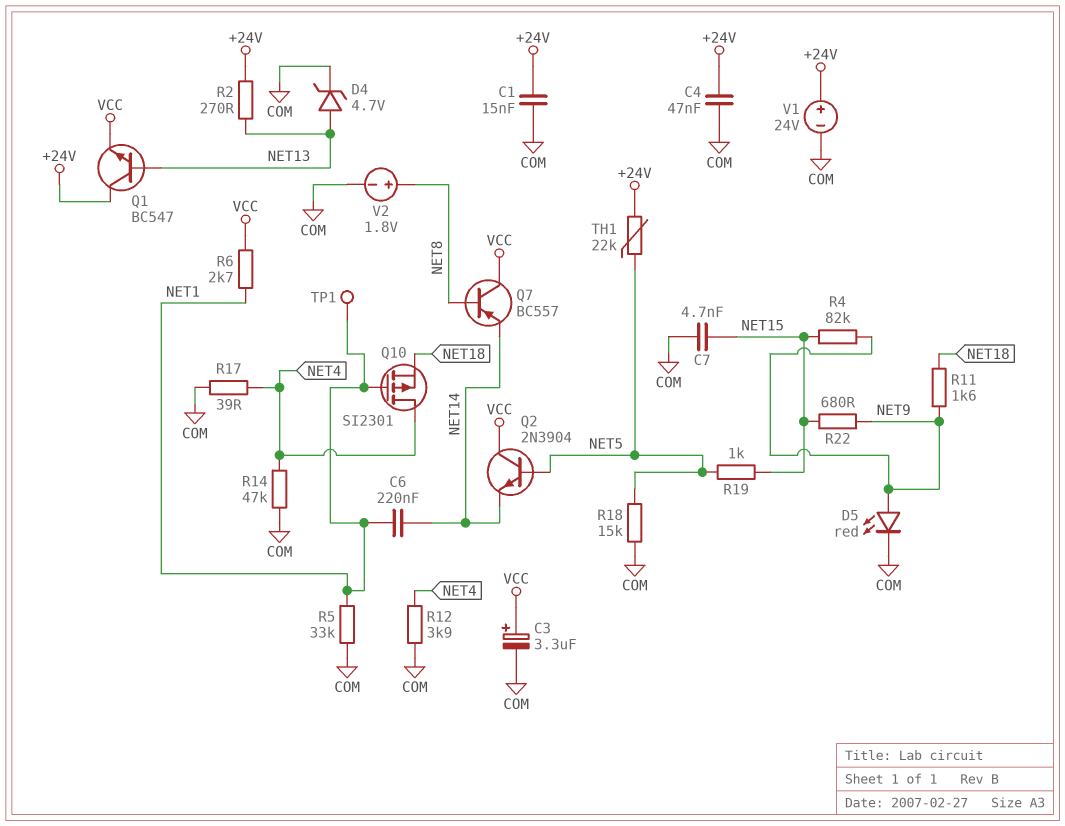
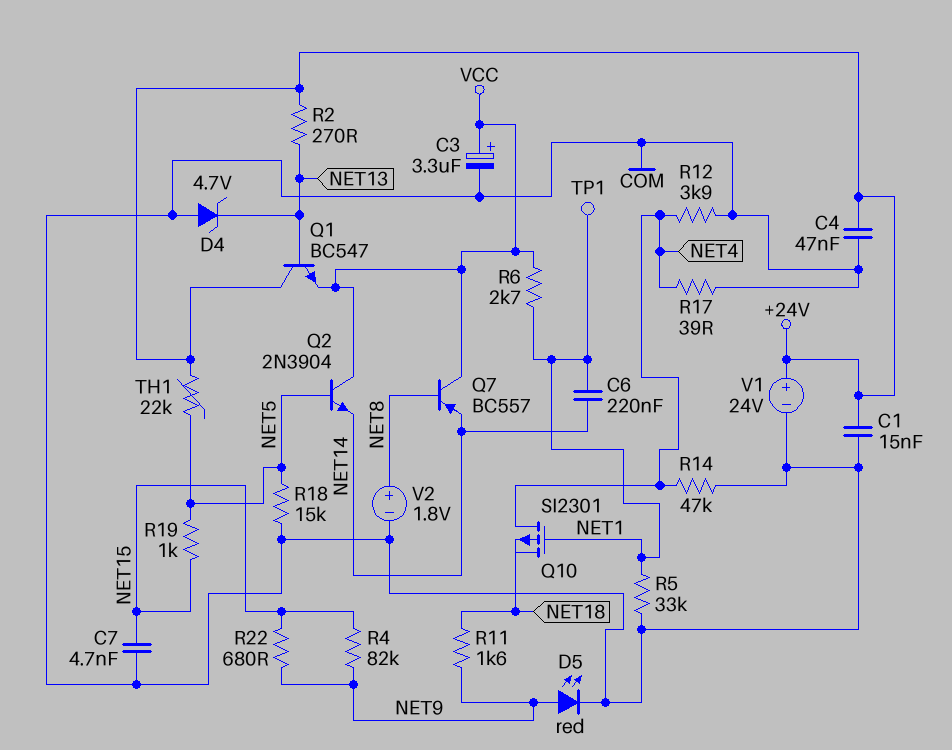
D4: zener 4.7V (A NET13, K COM) -> zener 4.7V (A COM, K NET13)

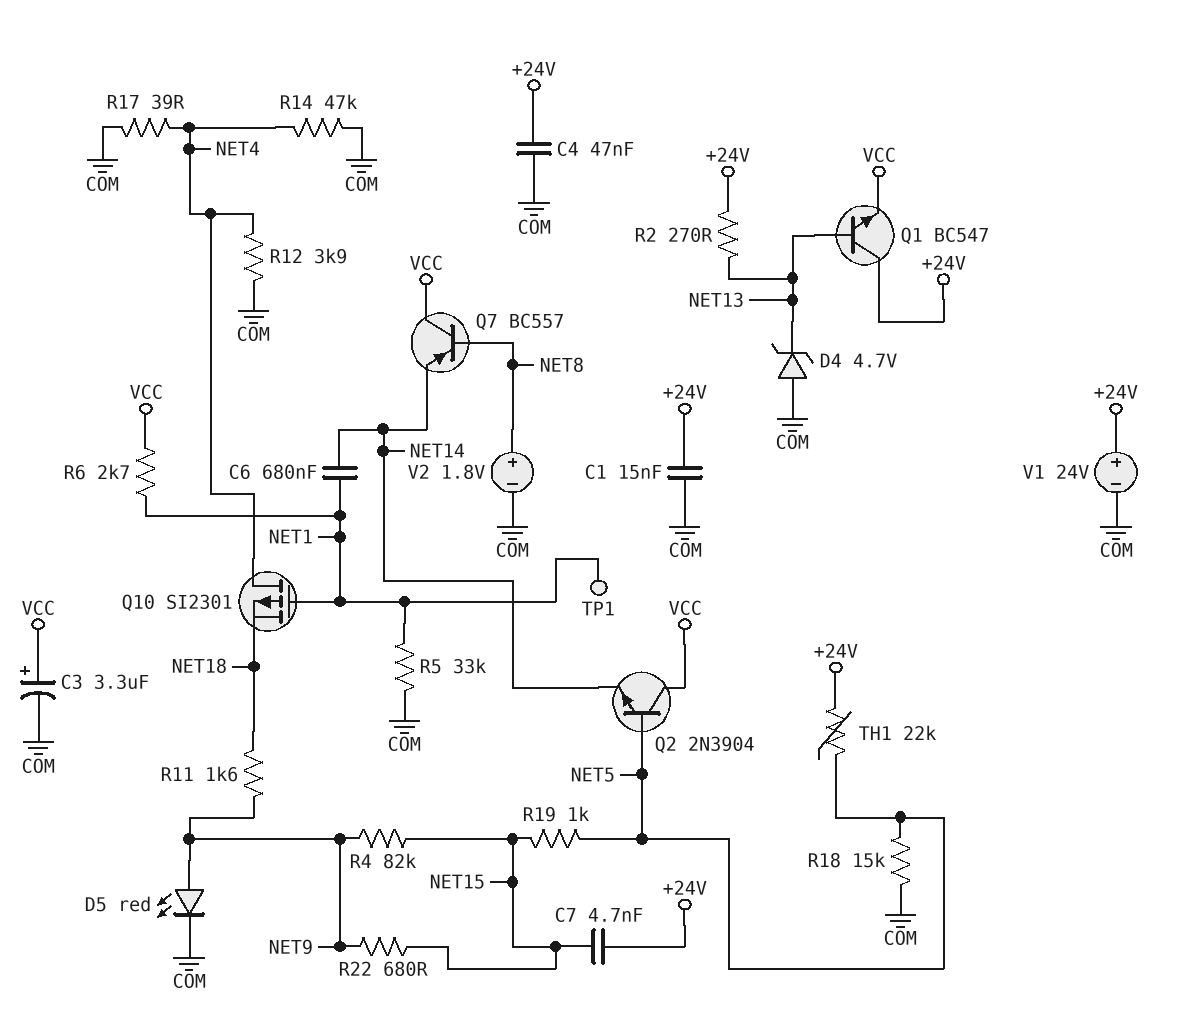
C6: 220nF (NET1, NET14) -> 680nF (NET1, NET14)
C7: 4.7nF (COM, NET15) -> 4.7nF (+24V, NET15)

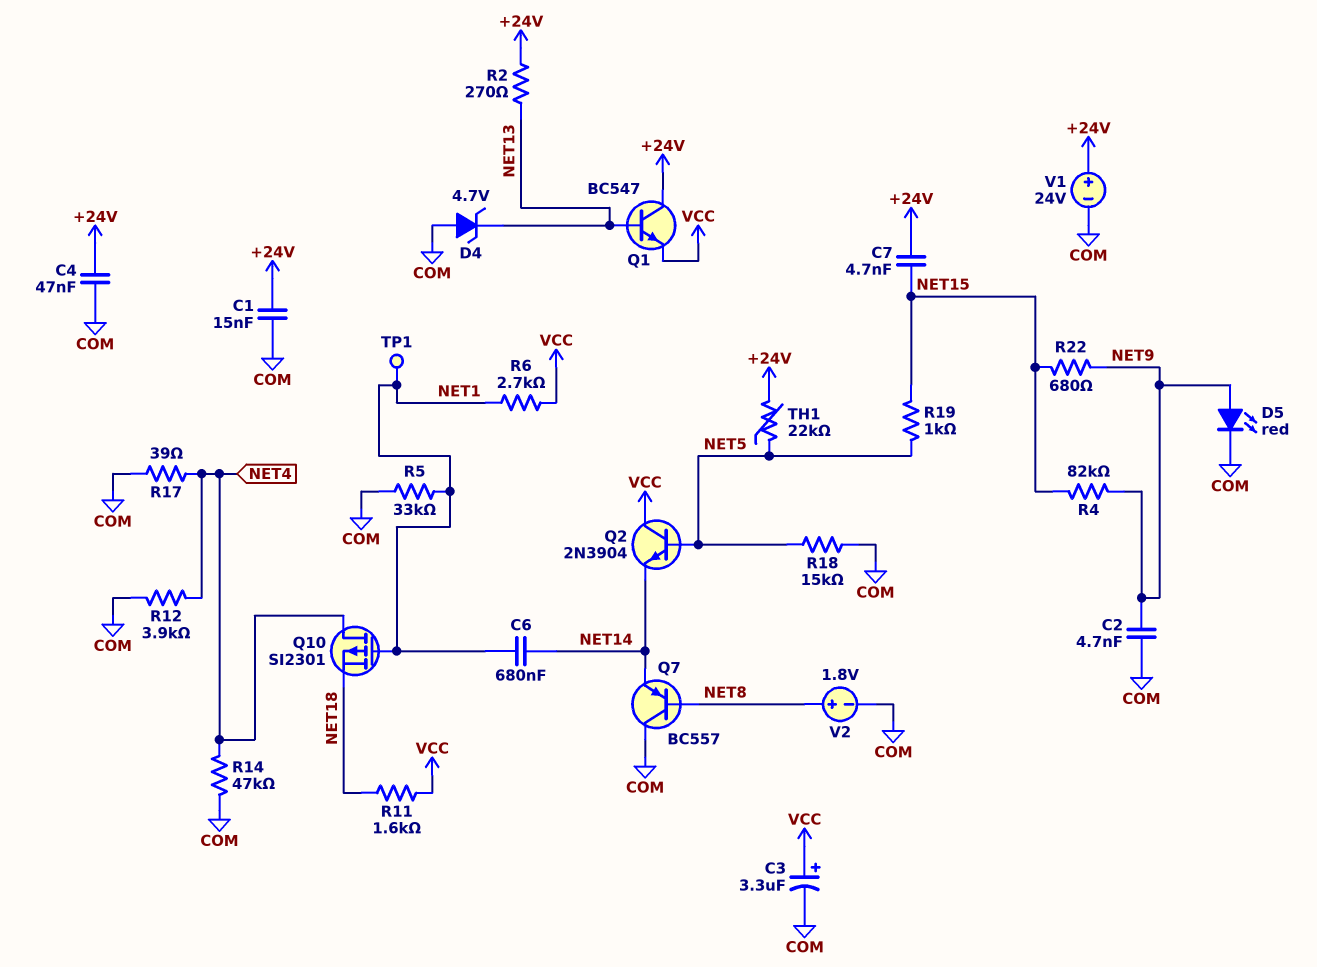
C2: none -> 4.7nF (COM, NET9)
Q7: PNP BC557 (B NET8, C VCC, E NET14) -> PNP BC557 (B NET8, C COM, E NET14)
R11: 1.6k (NET9, NET18) -> 1.6k (NET18, VCC)

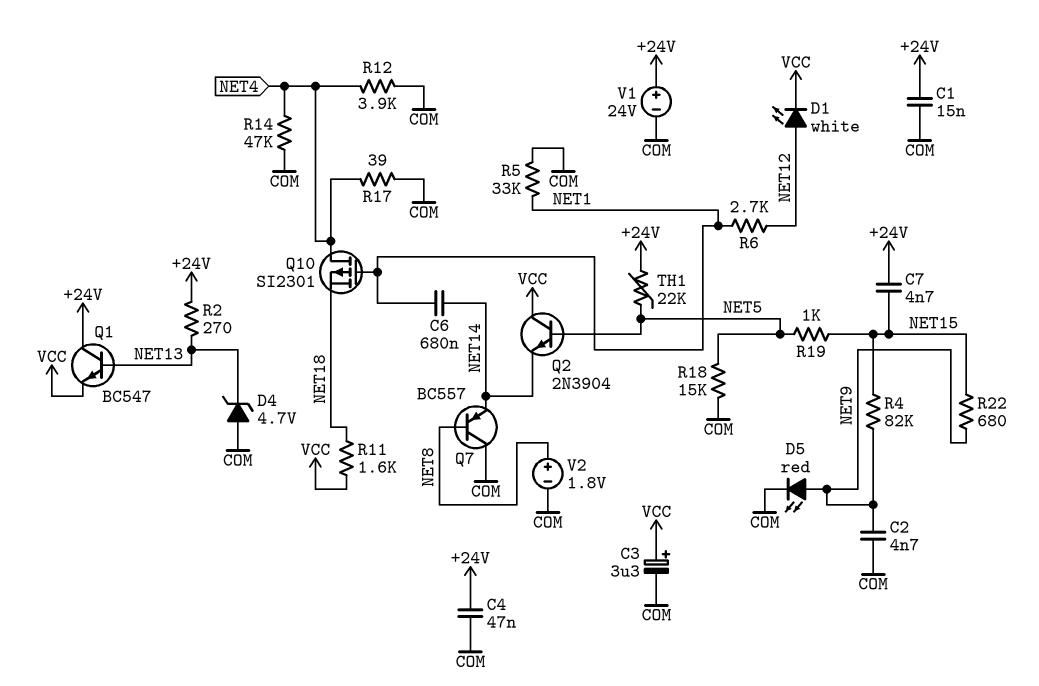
D1: none -> LED white (A NET12, K VCC)
R6: 2.7k (NET1, VCC) -> 2.7k (NET1, NET12)
TP1: test point (NET1) -> none

